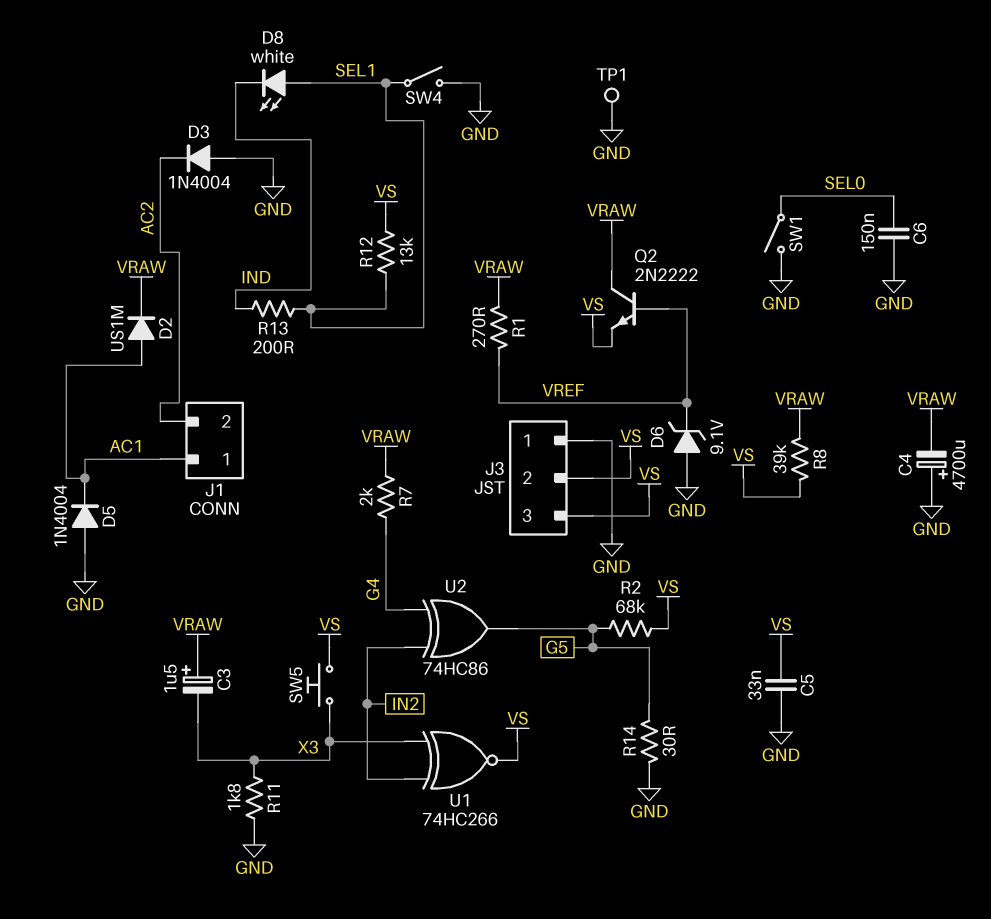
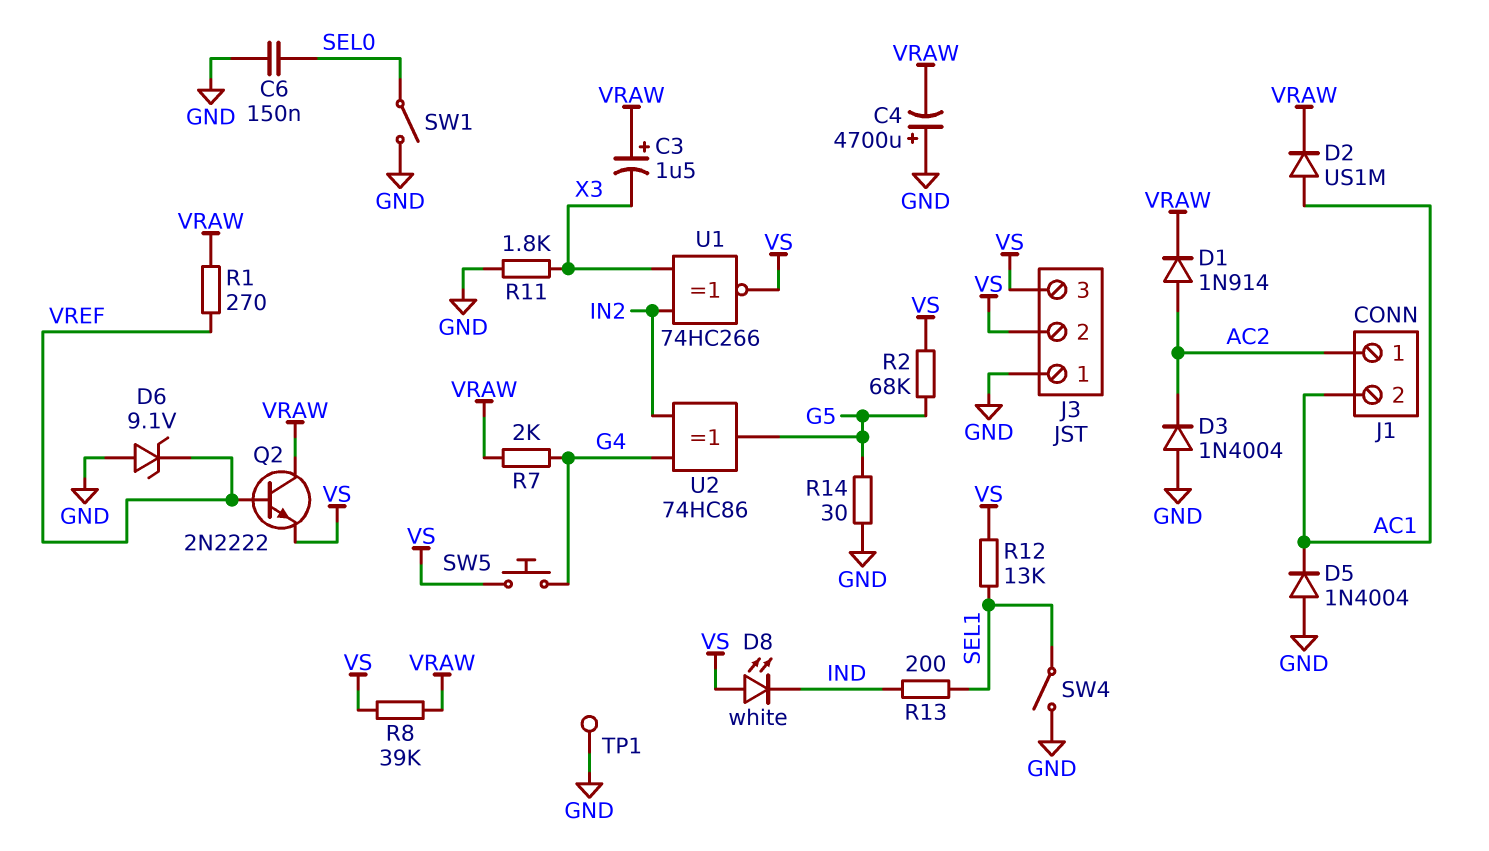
C5: 33nF (GND, VS) -> none
D1: none -> diode 1N914 (A AC2, K VRAW)
D8: LED white (A SEL1, K IND) -> LED white (A VS, K IND)
J1 pin 1: AC1 -> AC2
J1 pin 2: AC2 -> AC1
SW5: button (VS, X3) -> button (G4, VS)

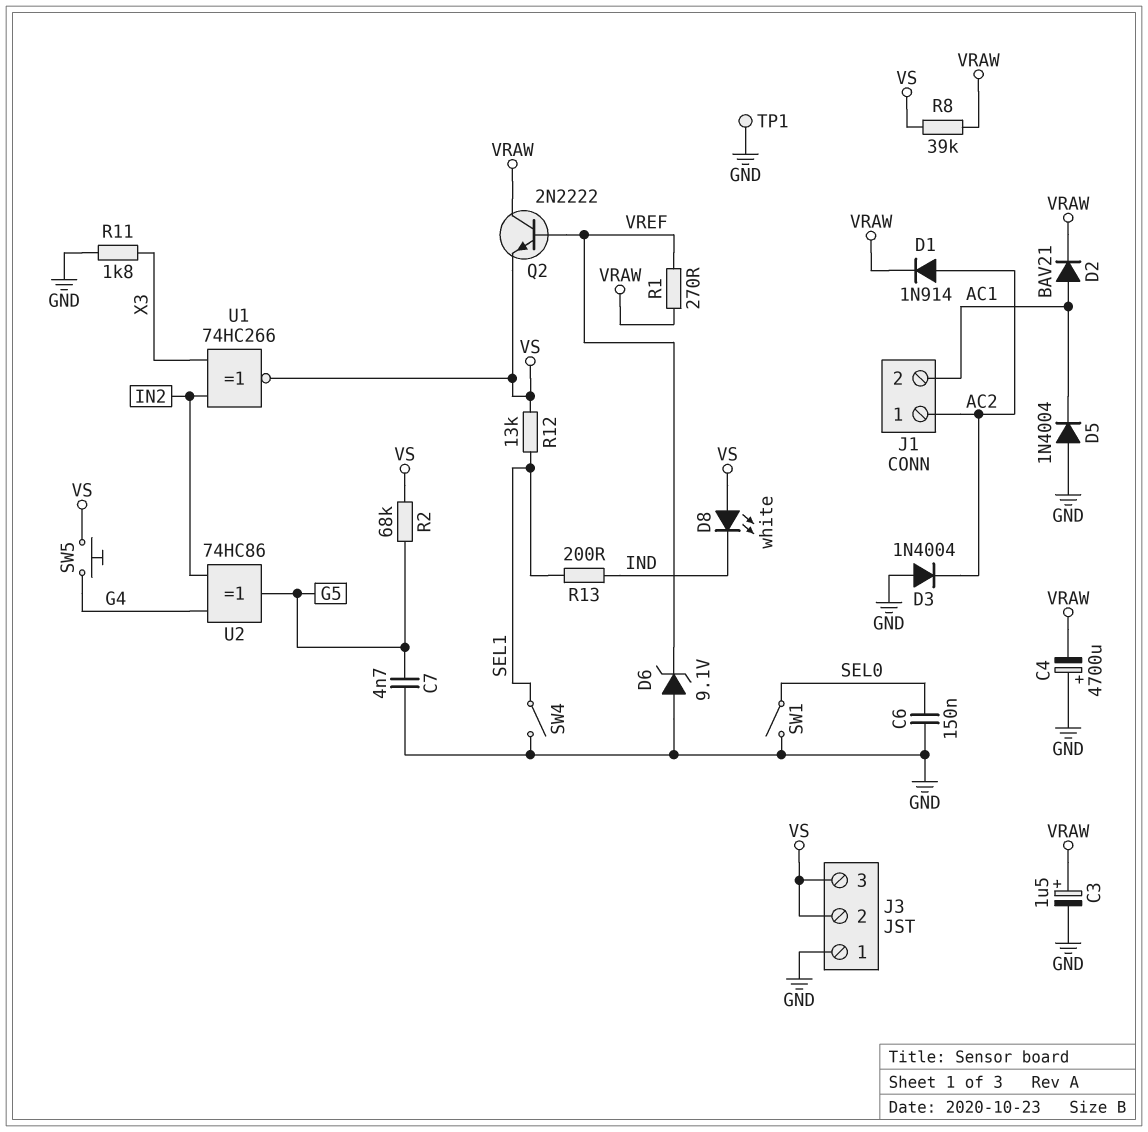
C3: 1.5uF (plus VRAW, minus X3) -> 1.5uF (plus VRAW, minus GND)
C7: none -> 4.7nF (G5, GND)
D2: diode US1M (A AC1, K VRAW) -> diode BAV21 (A AC1, K VRAW)
R7: 2k (G4, VRAW) -> none
R14: 30 (G5, GND) -> none

